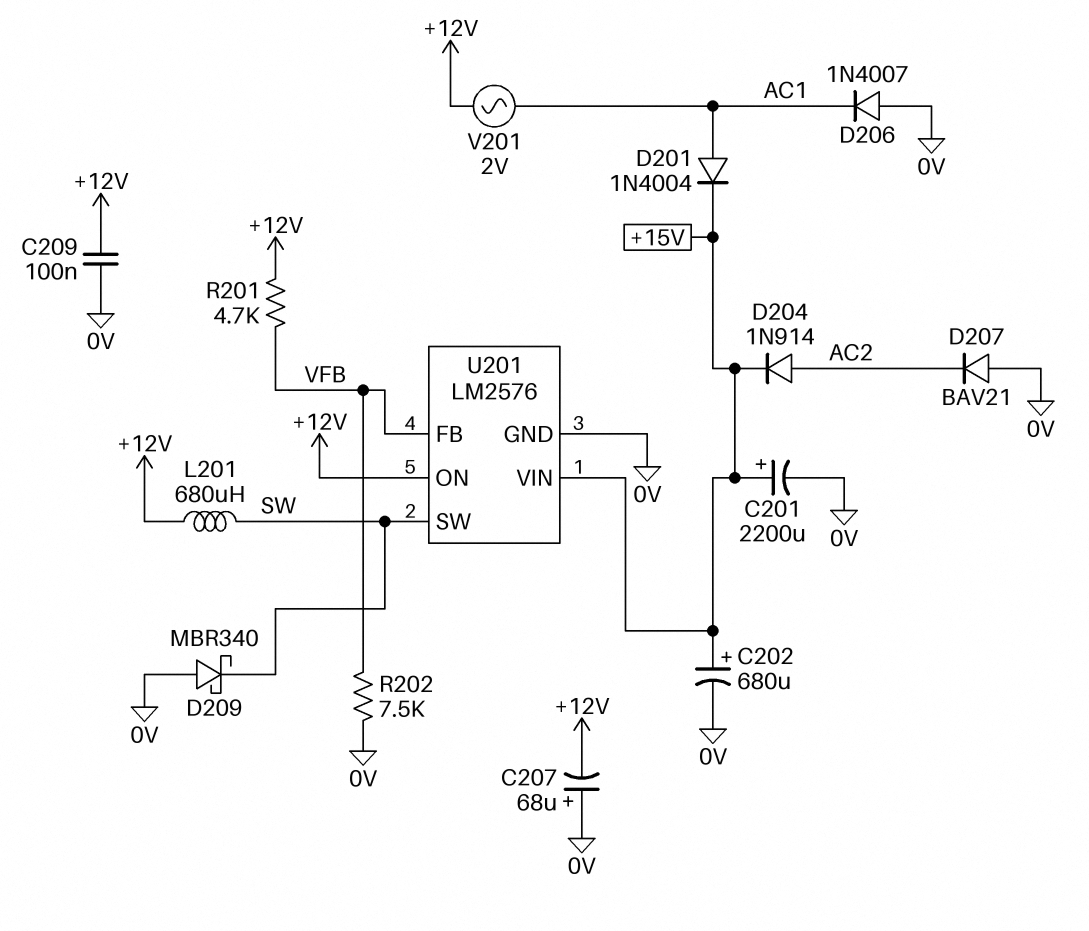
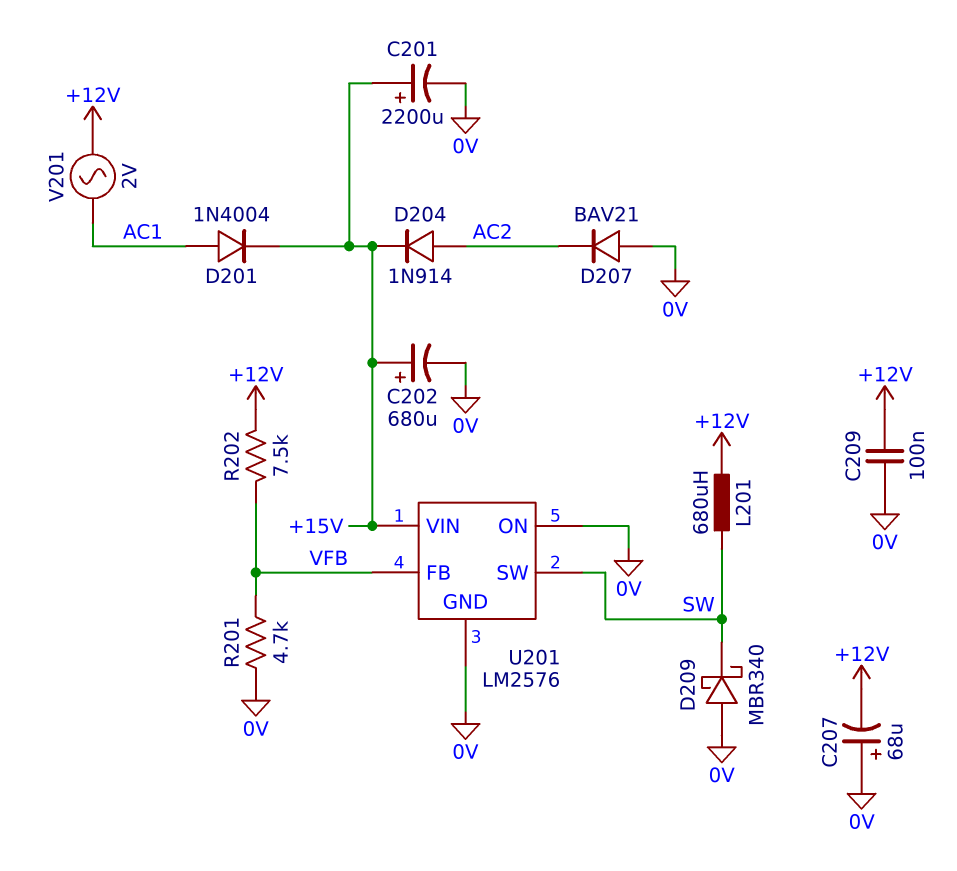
D206: diode 1N4007 (A 0V, K AC1) -> none
R201: 4.7k (+12V, VFB) -> 4.7k (0V, VFB)
R202: 7.5k (0V, VFB) -> 7.5k (+12V, VFB)
U201 pin ON: +12V -> 0V

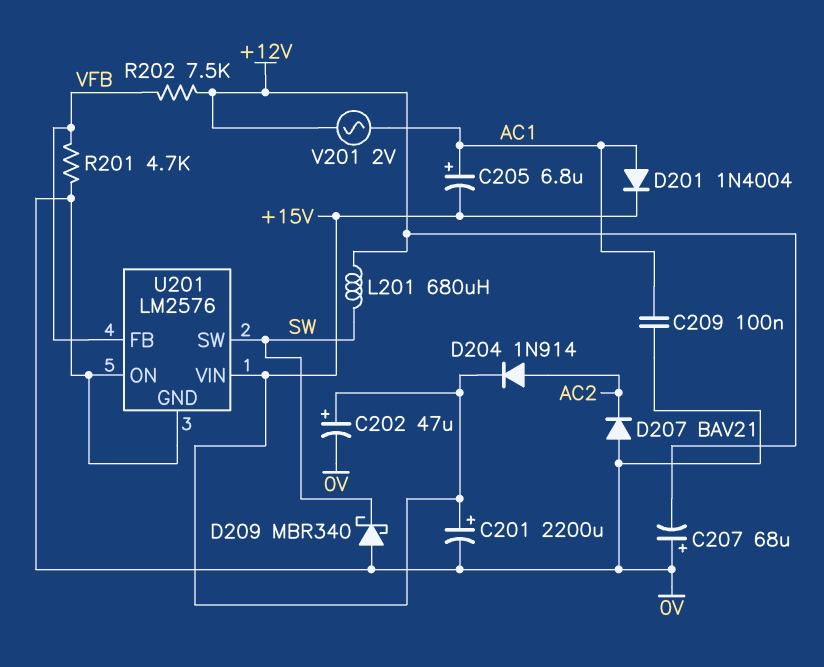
C202: 680uF (plus +15V, minus 0V) -> 47uF (plus +15V, minus 0V)
C205: none -> 6.8uF (plus AC1, minus +15V)
C209: 100nF (+12V, 0V) -> 100nF (0V, AC1)

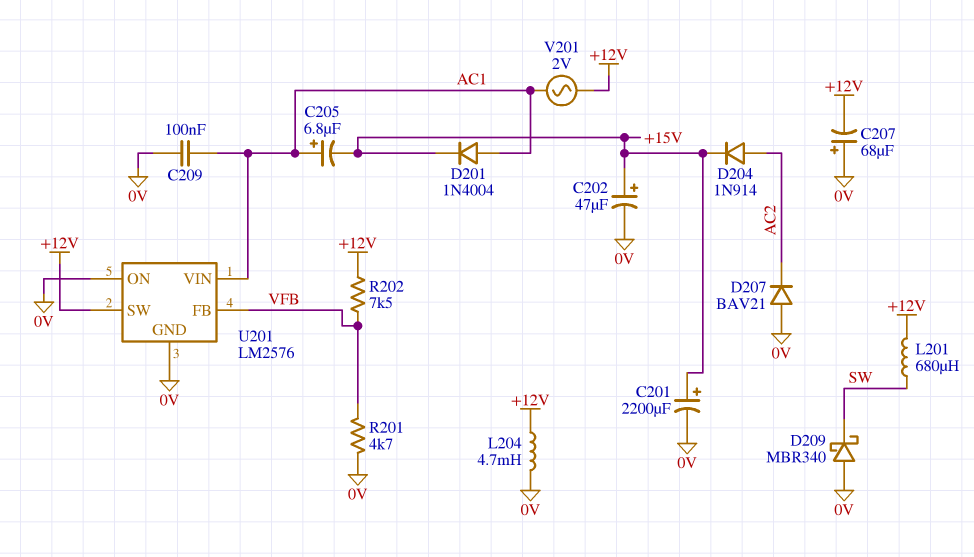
L204: none -> 4.7mH (+12V, 0V)
U201 pin SW: SW -> +12V
U201 pin VIN: +15V -> AC1

